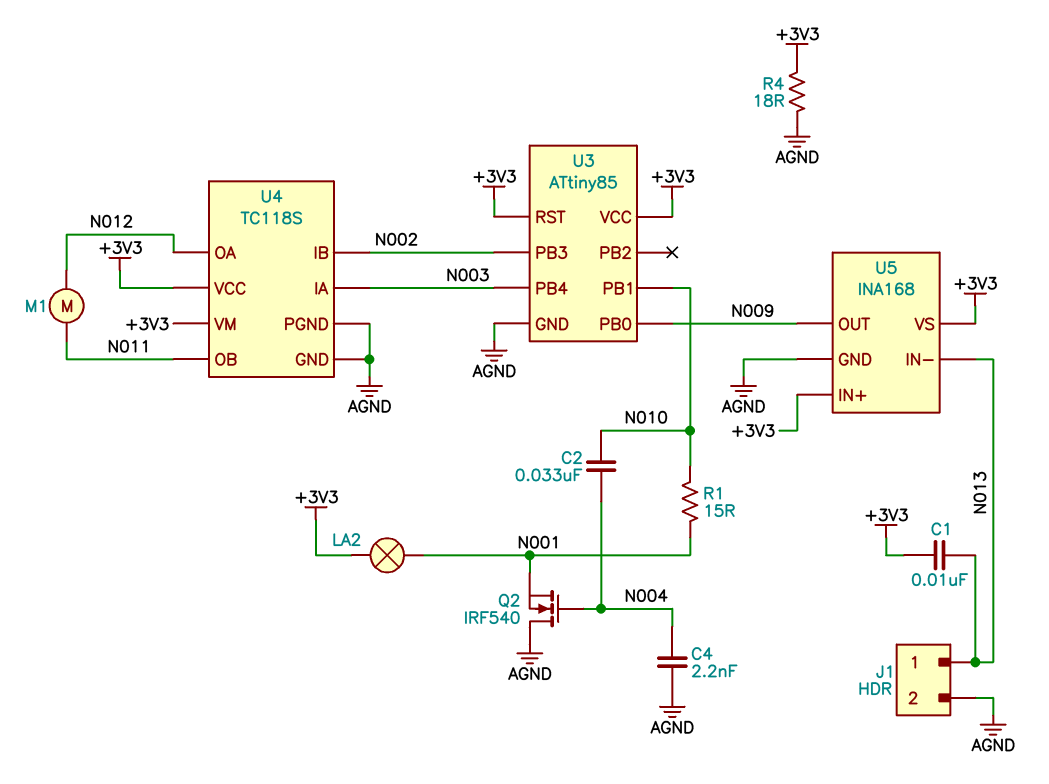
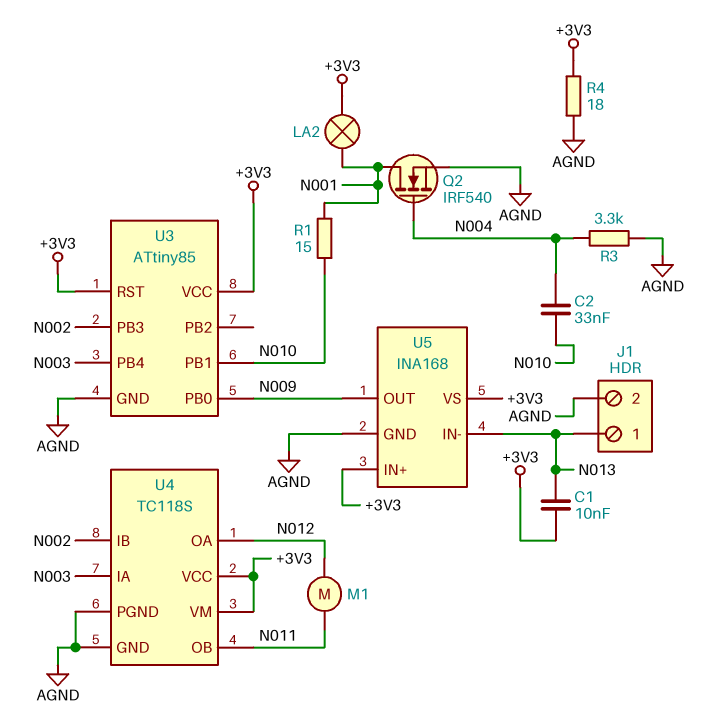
C4: 2.2nF (AGND, N004) -> none
Q2: NMOS IRF540 (G N004, D AGND, S N001) -> NMOS IRF540 (G N004, D N001, S AGND)
R3: none -> 3.3k (AGND, N004)

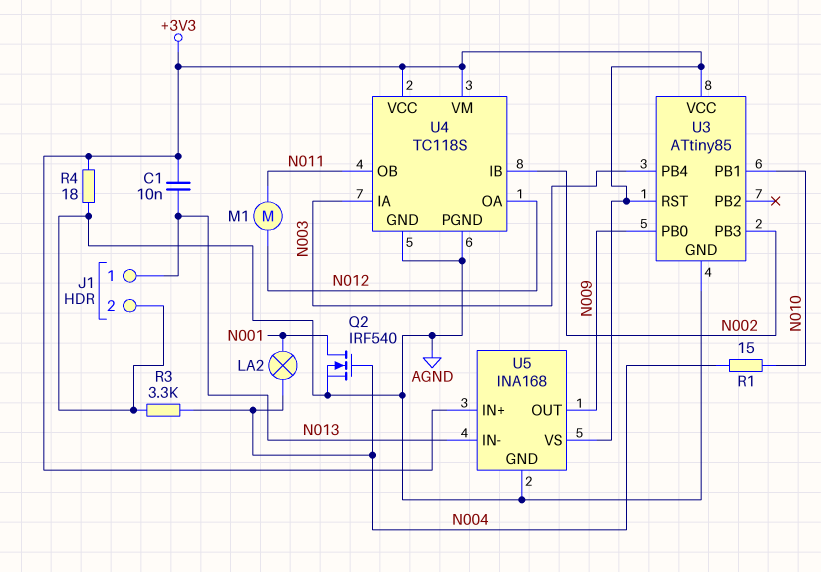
C2: 33nF (N004, N010) -> none
LA2: lamp (+3V3, N001) -> lamp (N001, N004)
R1: 15 (N001, N010) -> 15 (N004, N010)

